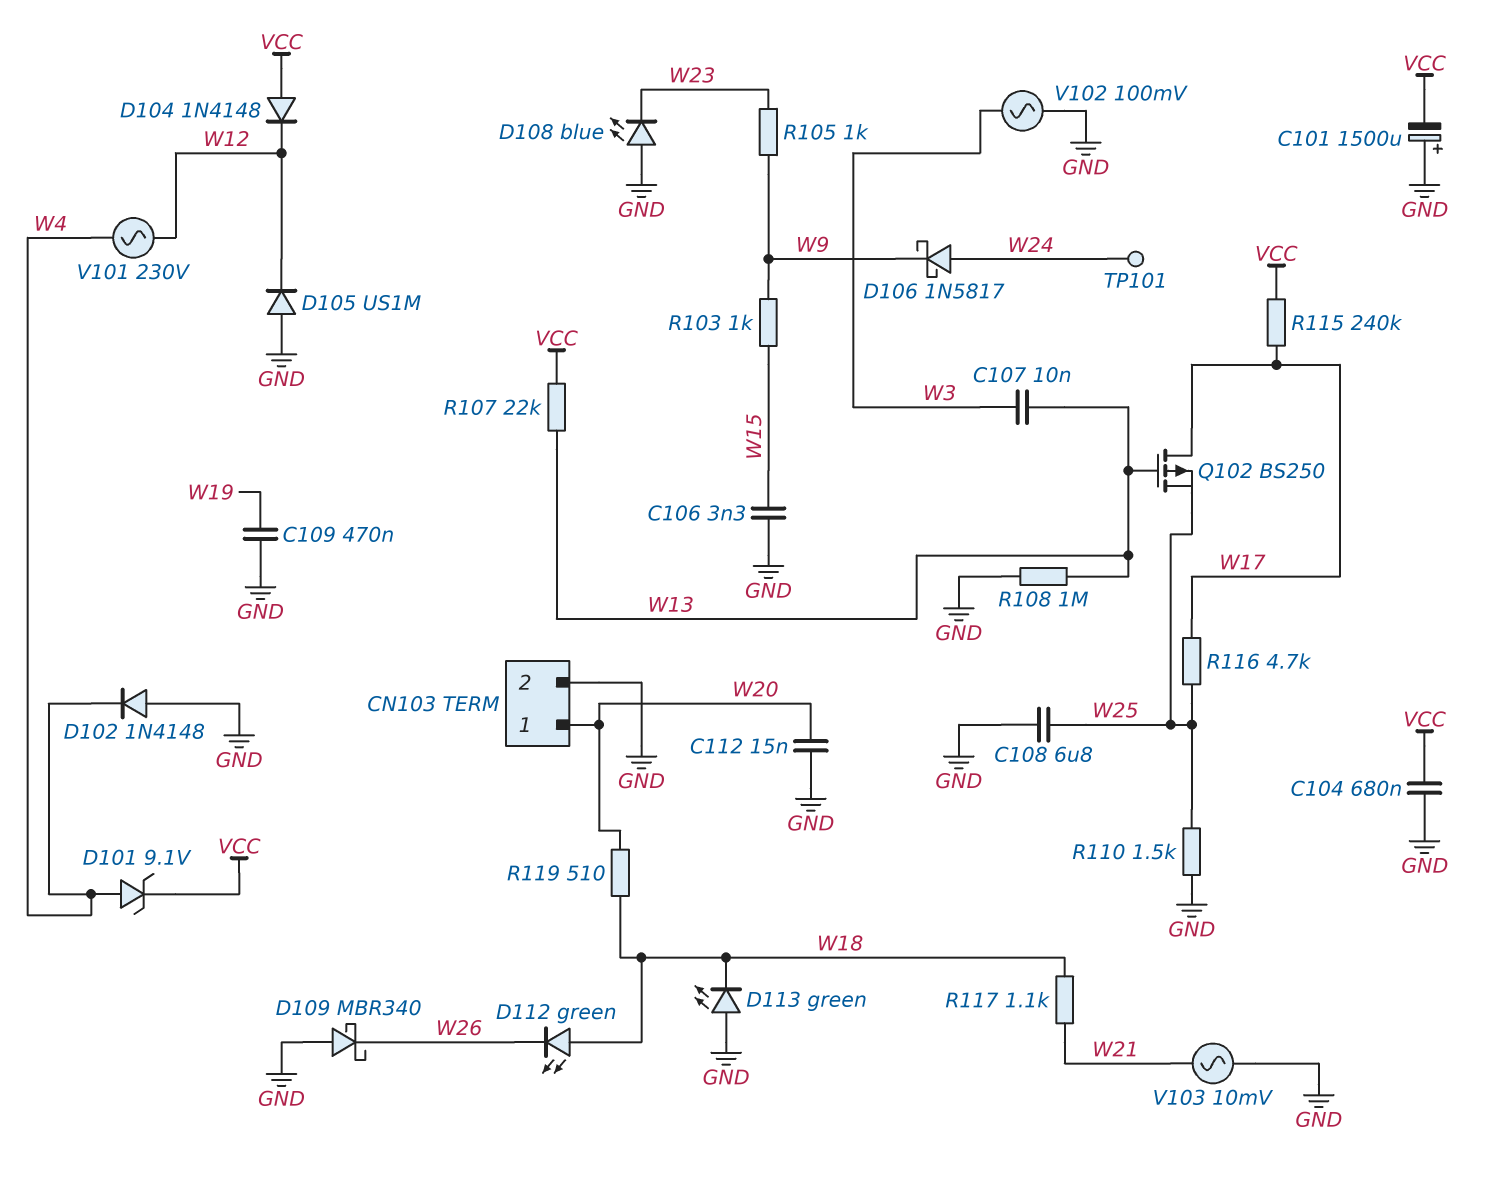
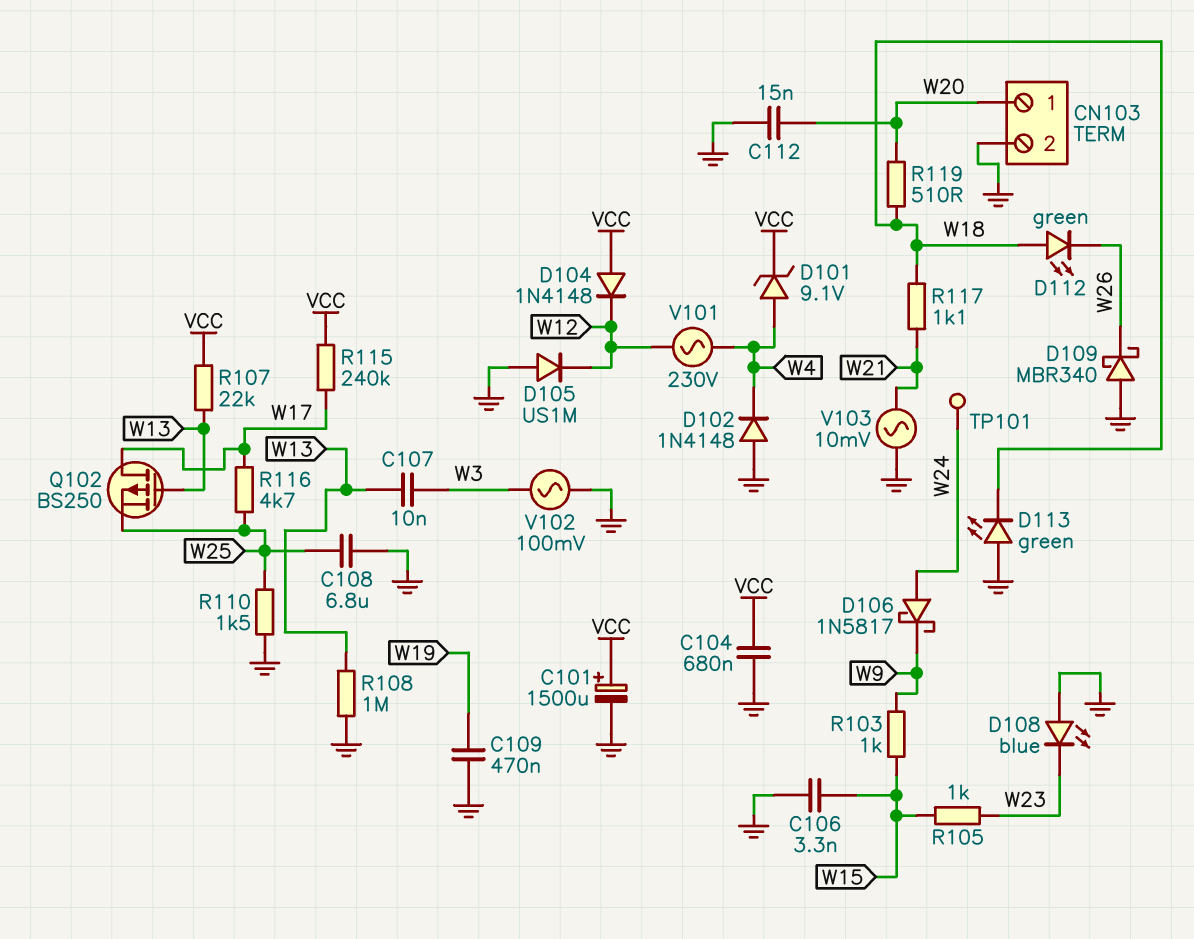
C101: 1500uF (plus GND, minus VCC) -> 1500uF (plus VCC, minus GND)
R105: 1k (W9, W23) -> 1k (W15, W23)

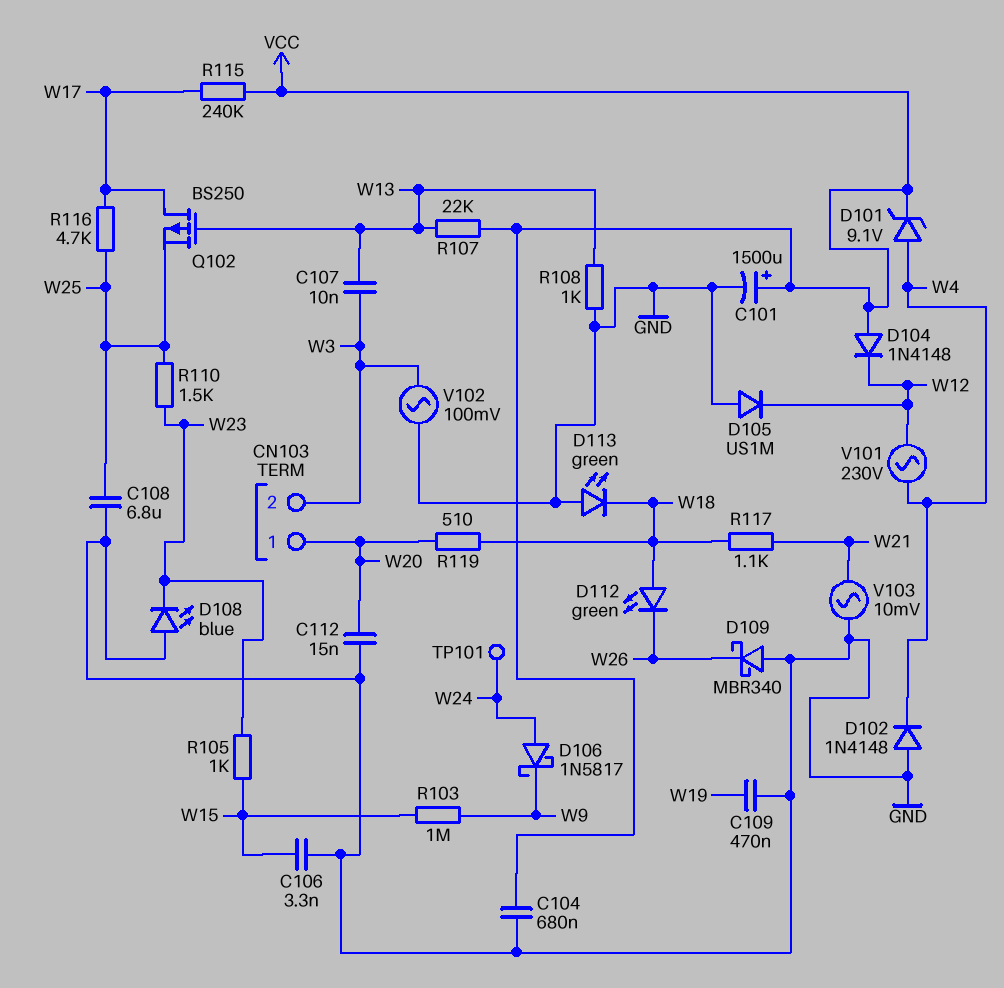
CN103 pin 2: GND -> W3
R103: 1k (W9, W15) -> 1M (W9, W15)
R108: 1M (GND, W13) -> 1k (GND, W13)
R110: 1.5k (GND, W25) -> 1.5k (W23, W25)

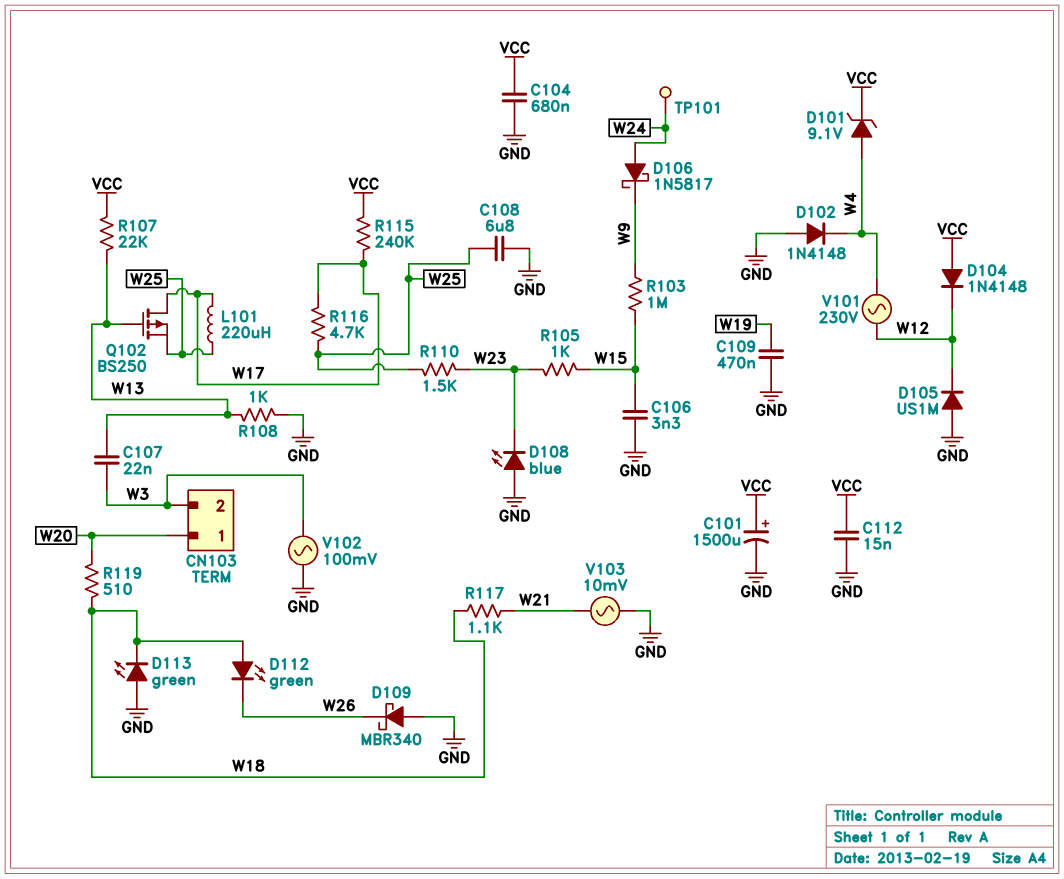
C107: 10nF (W3, W13) -> 22nF (W3, W13)
C112: 15nF (GND, W20) -> 15nF (GND, VCC)
L101: none -> 220uH (W17, W25)

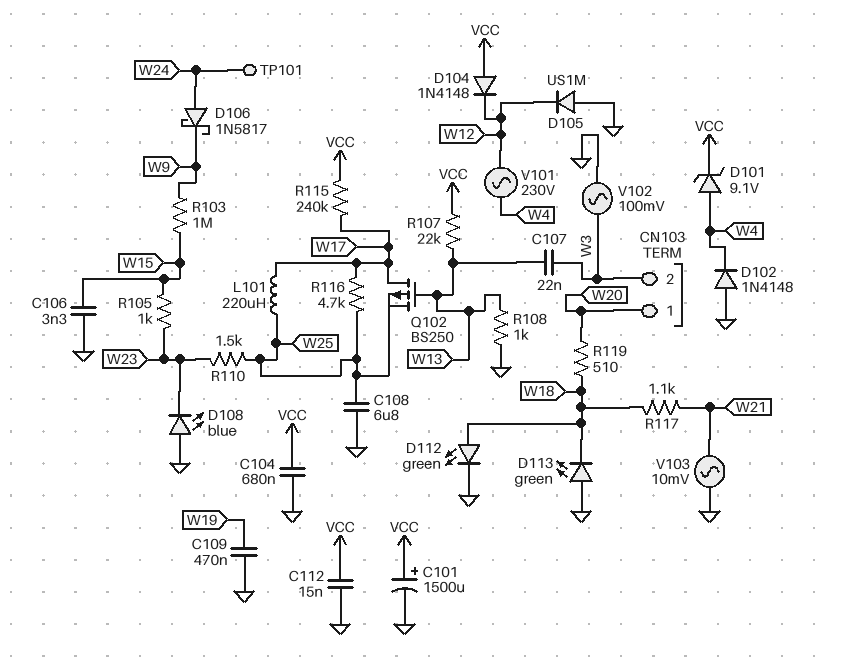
D109: schottky MBR340 (A GND, K W26) -> none
D112: LED green (A W18, K W26) -> LED green (A W18, K GND)

